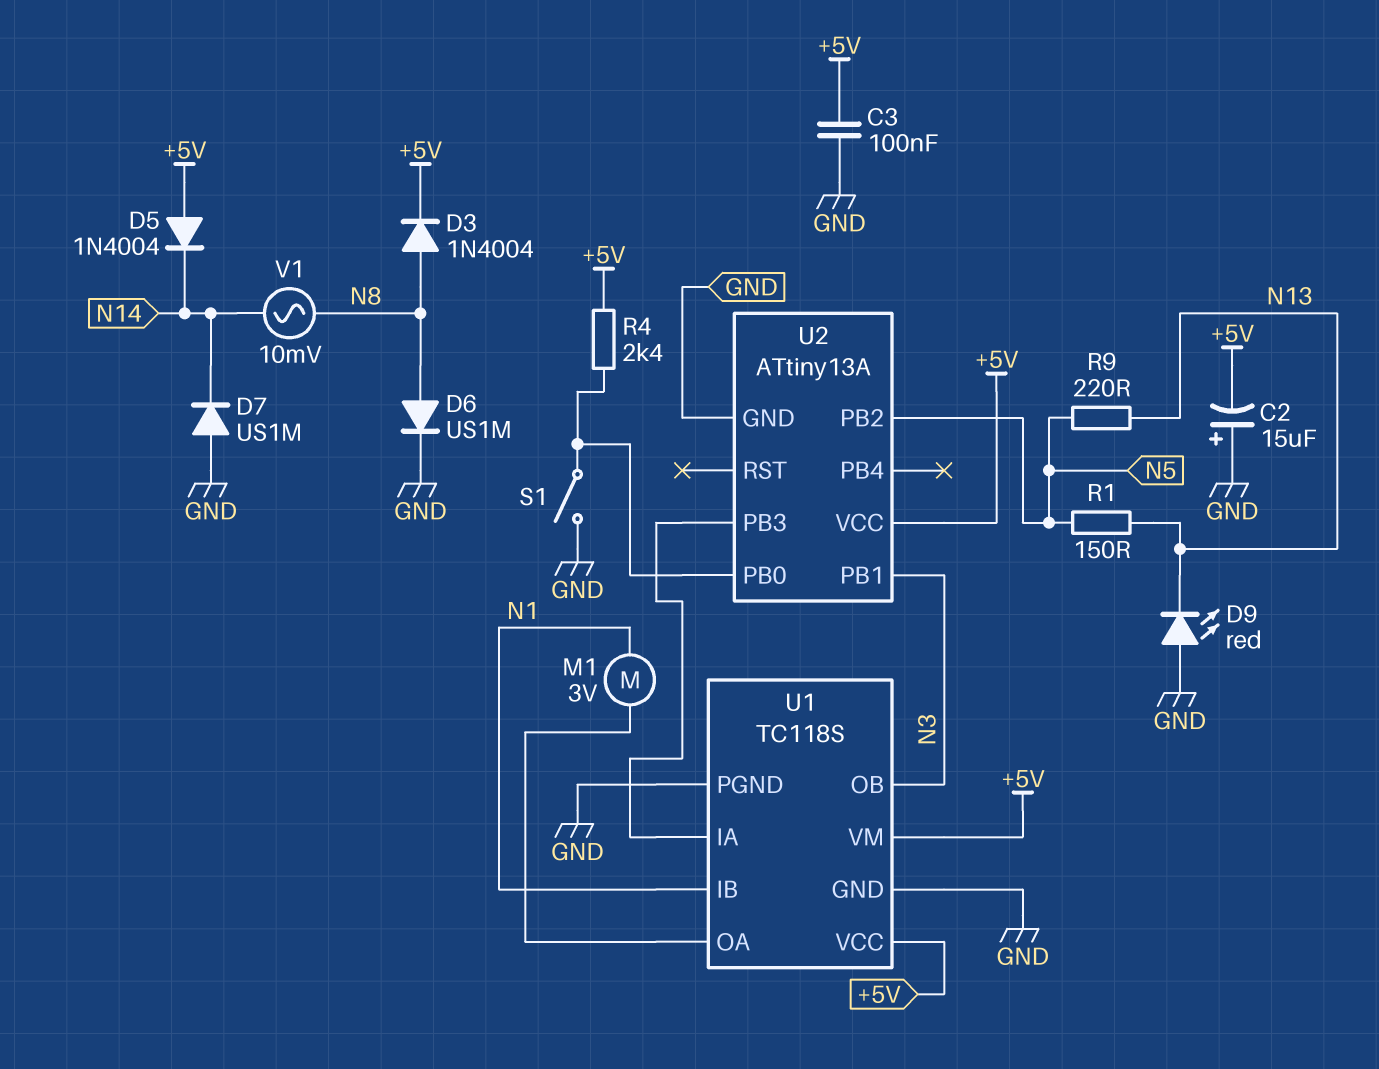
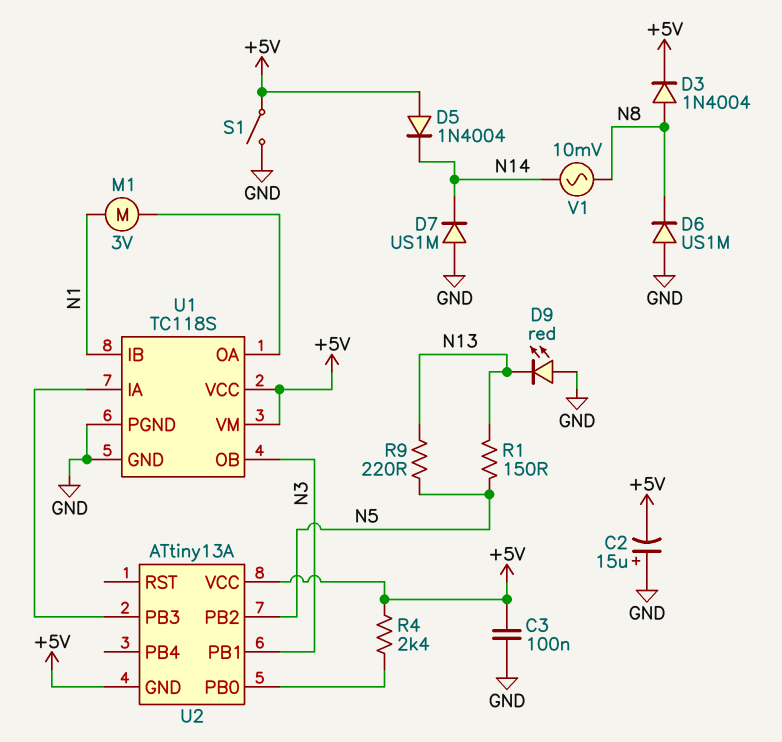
D6: diode US1M (A N8, K GND) -> diode US1M (A GND, K N8)
S1: switch (GND, U2/PB0) -> switch (+5V, GND)
U2 pin GND: GND -> +5V

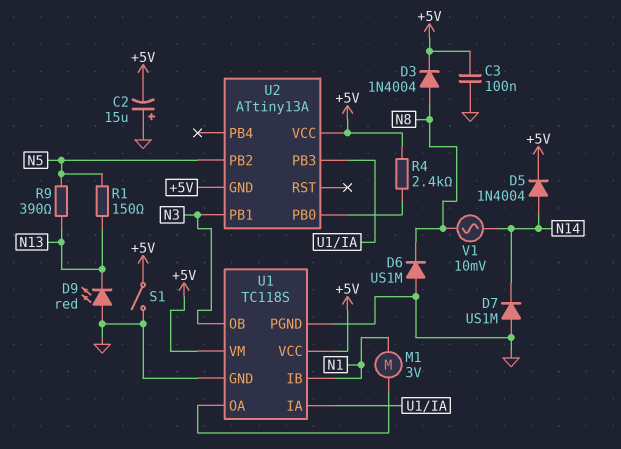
D5: diode 1N4004 (A +5V, K N14) -> diode 1N4004 (A N14, K +5V)
R9: 220 (N5, N13) -> 390 (N5, N13)

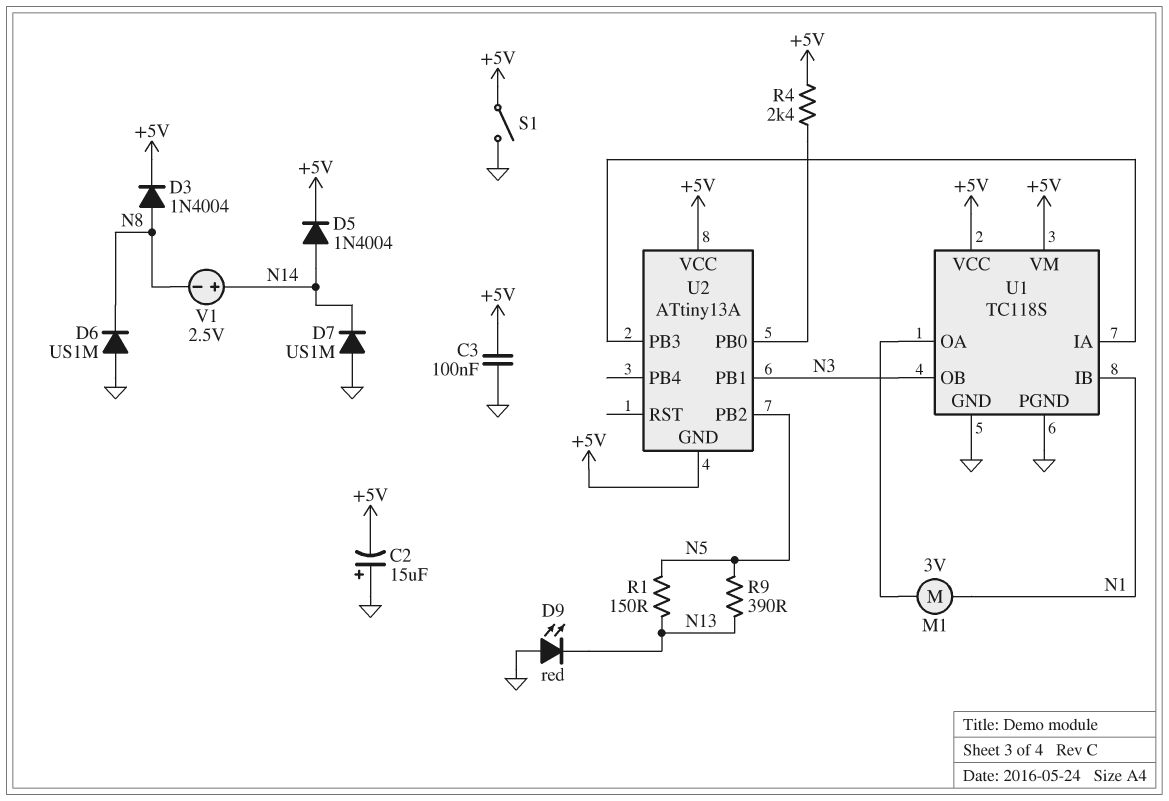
V1: AC 10mV (N8, N14) -> 2.5V (plus N14, minus N8)

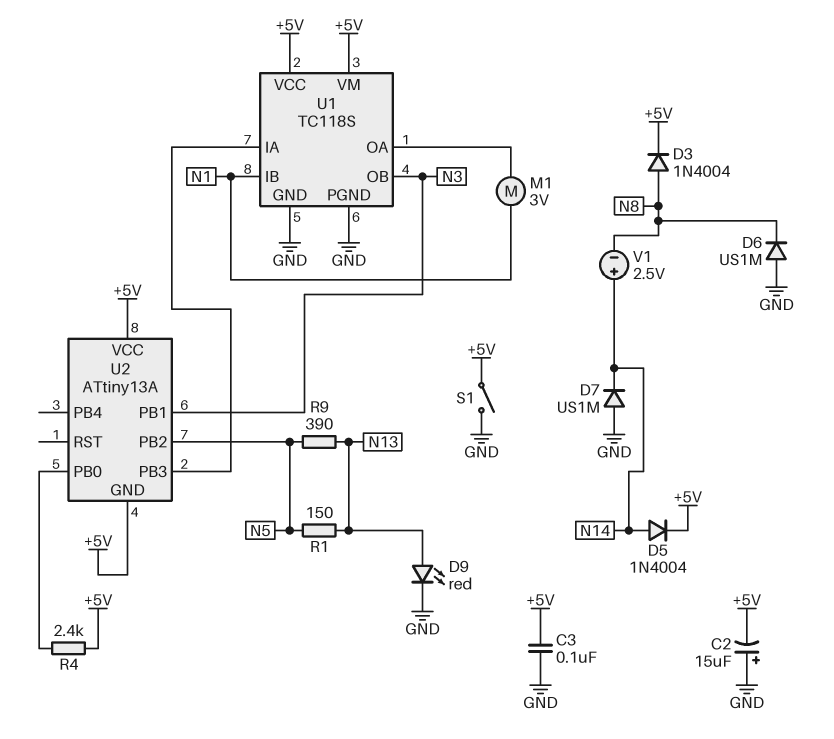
D9: LED red (A GND, K N13) -> LED red (A N13, K GND)

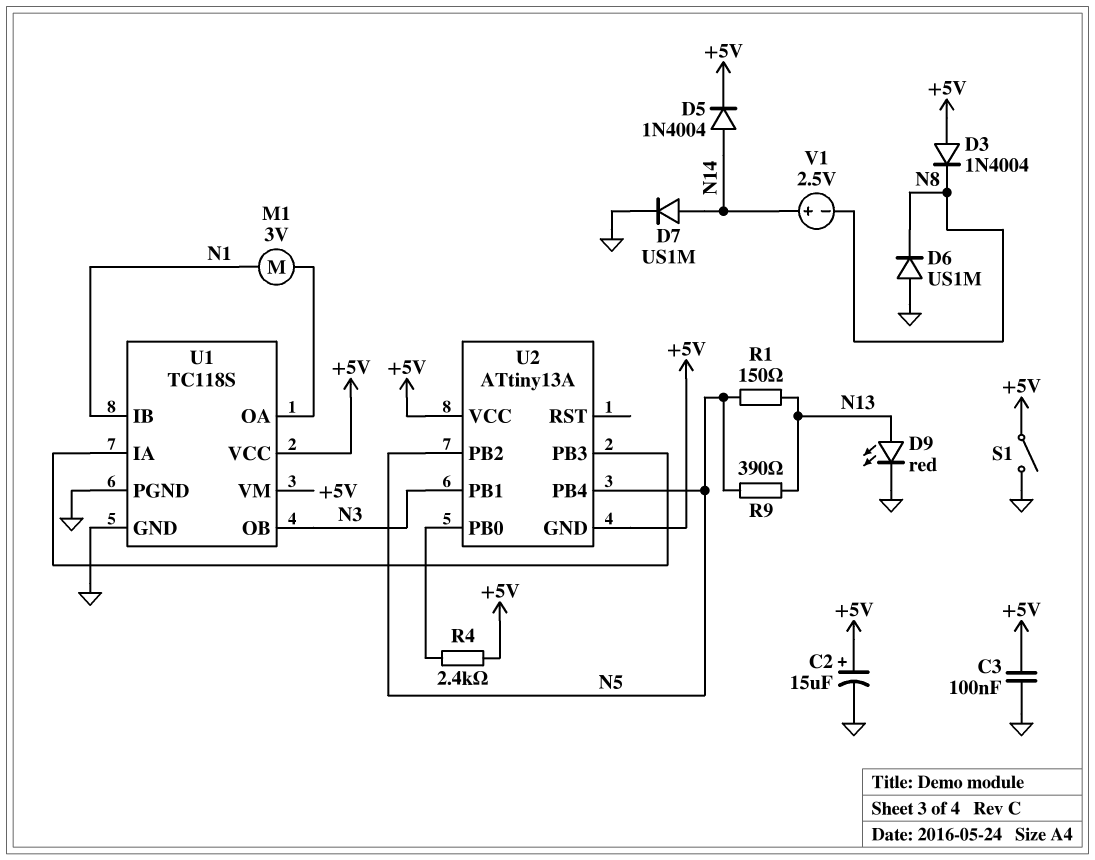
C2: 15uF (plus GND, minus +5V) -> 15uF (plus +5V, minus GND)
D3: diode 1N4004 (A N8, K +5V) -> diode 1N4004 (A +5V, K N8)
D7: diode US1M (A GND, K N14) -> diode US1M (A N14, K GND)
U2 pin PB4: none -> N5

